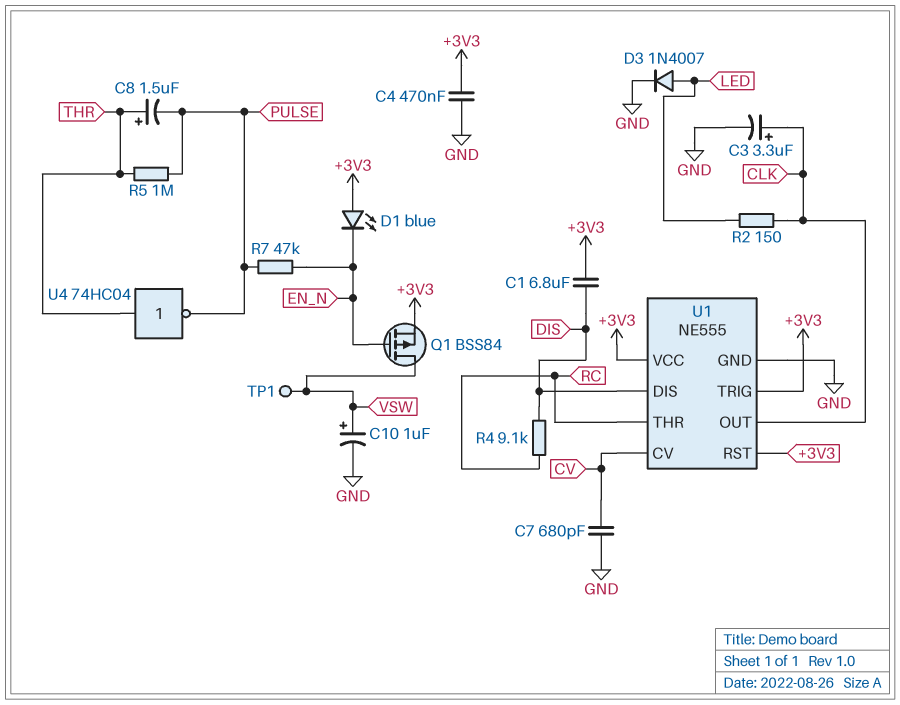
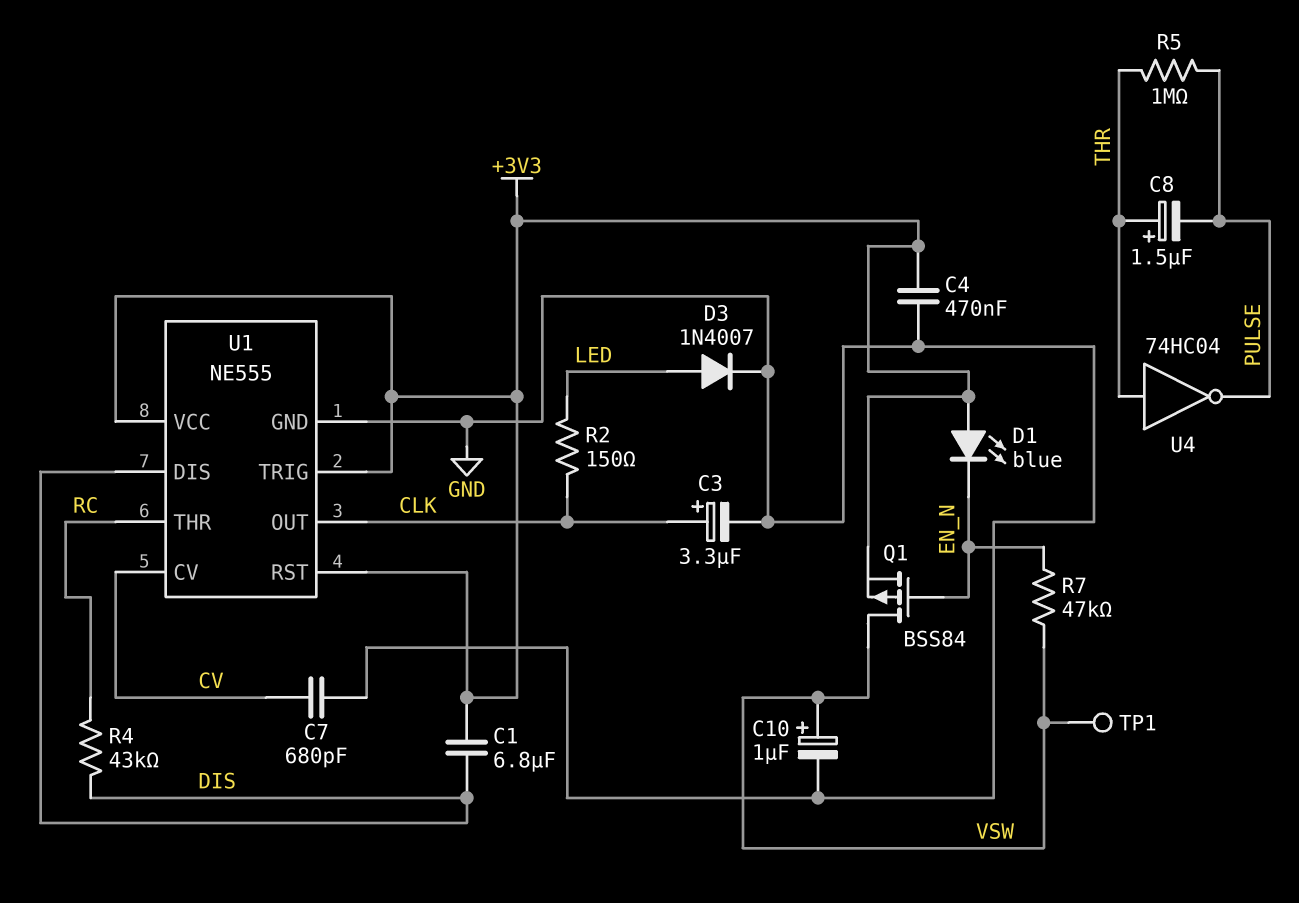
R4: 9.1k (DIS, RC) -> 43k (DIS, RC)
R7: 47k (EN_N, PULSE) -> 47k (EN_N, VSW)

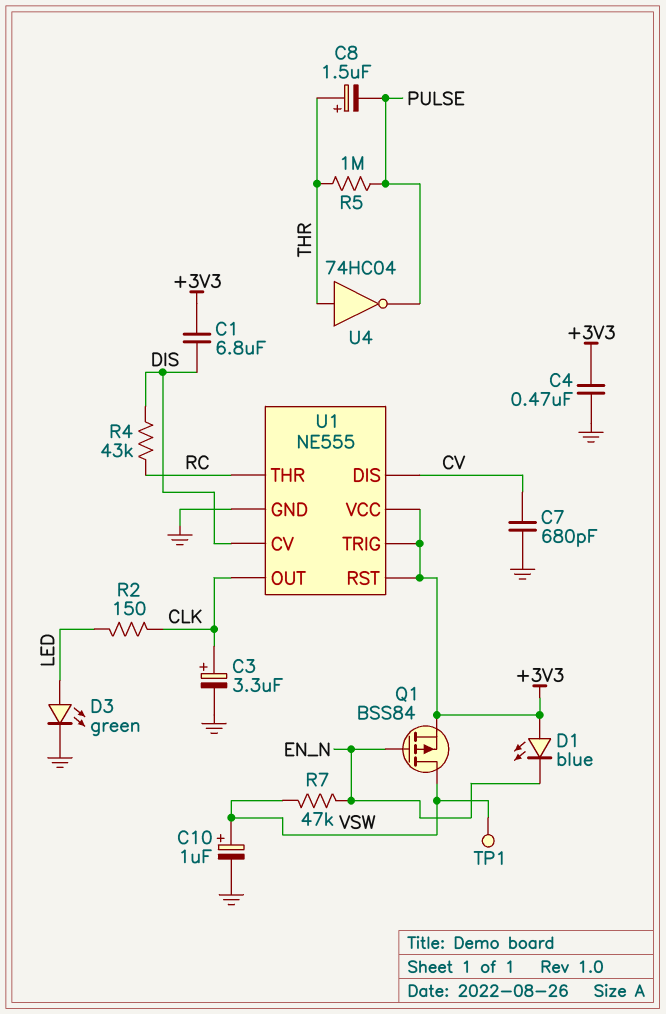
D3: diode 1N4007 (A LED, K GND) -> LED green (A LED, K GND)
U1 pin CV: CV -> DIS
U1 pin DIS: DIS -> CV

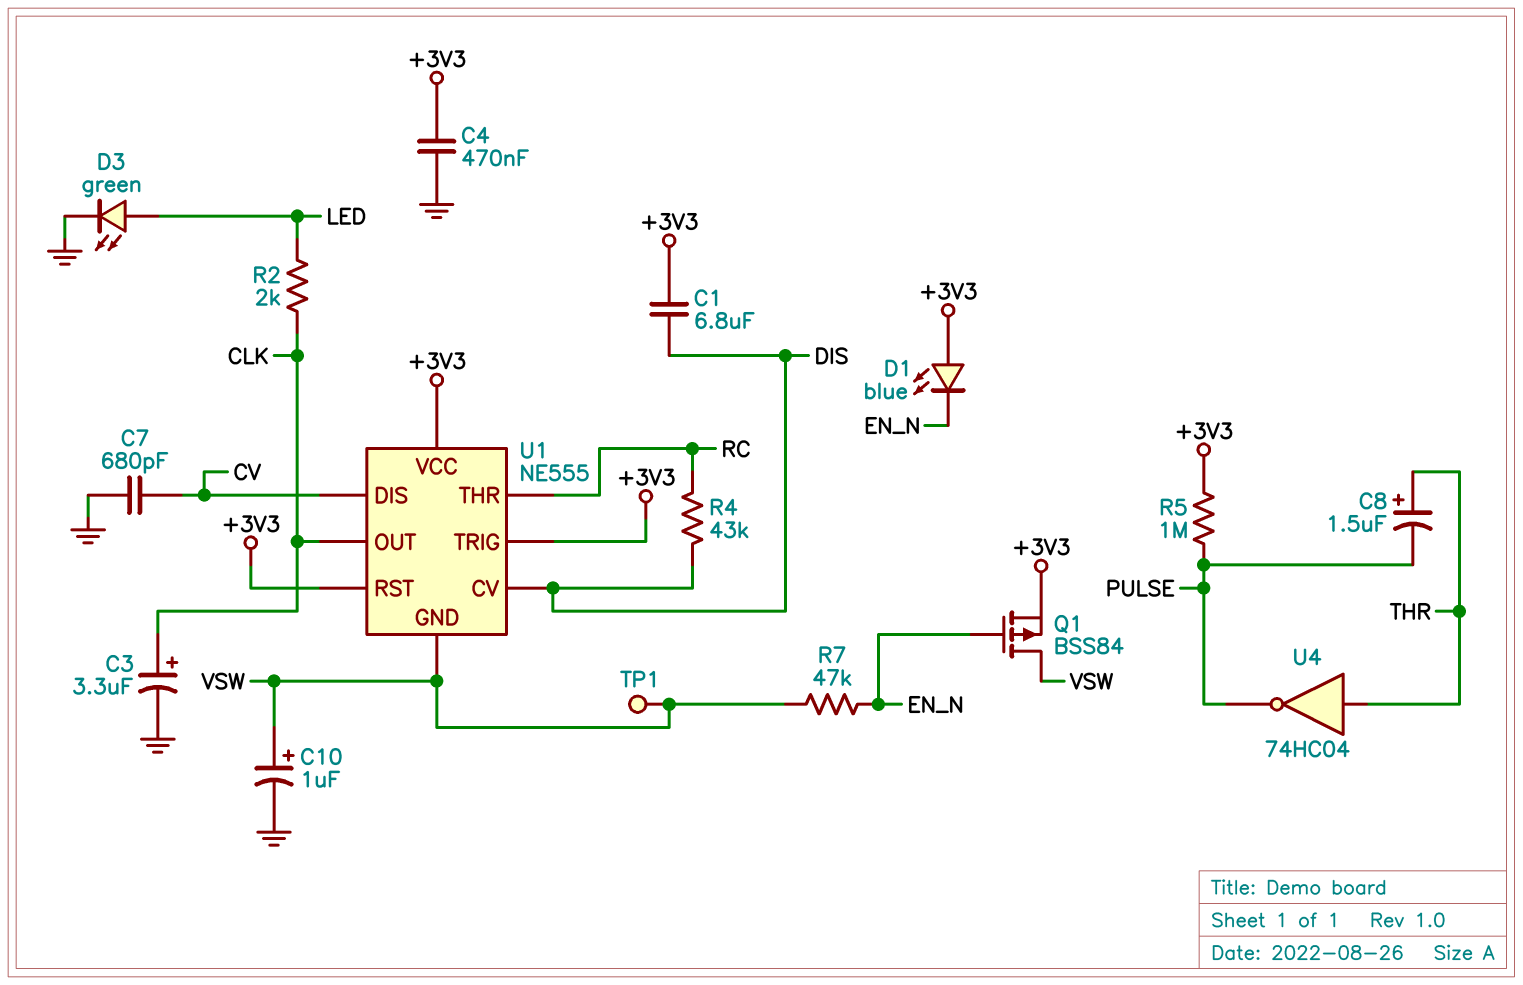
R2: 150 (CLK, LED) -> 2k (CLK, LED)
R5: 1M (PULSE, THR) -> 1M (+3V3, PULSE)
U1 pin GND: GND -> VSW

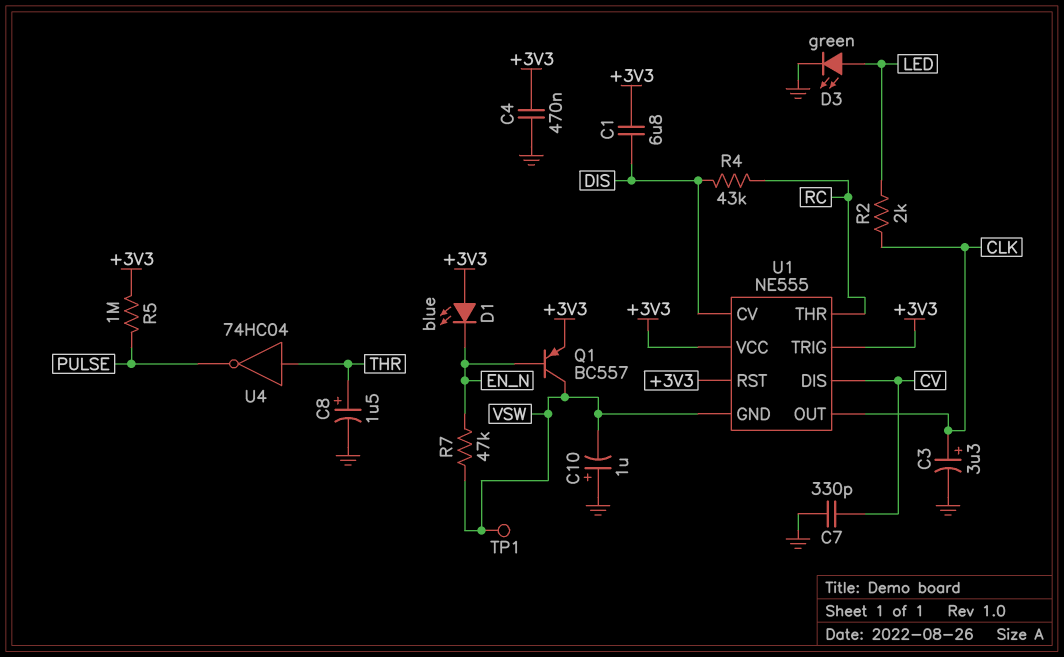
C7: 680pF (CV, GND) -> 330pF (CV, GND)
C8: 1.5uF (plus THR, minus PULSE) -> 1.5uF (plus THR, minus GND)
C10: 1uF (plus VSW, minus GND) -> 1uF (plus GND, minus VSW)
Q1: PMOS BSS84 (G EN_N, D VSW, S +3V3) -> PNP BC557 (B EN_N, C VSW, E +3V3)

